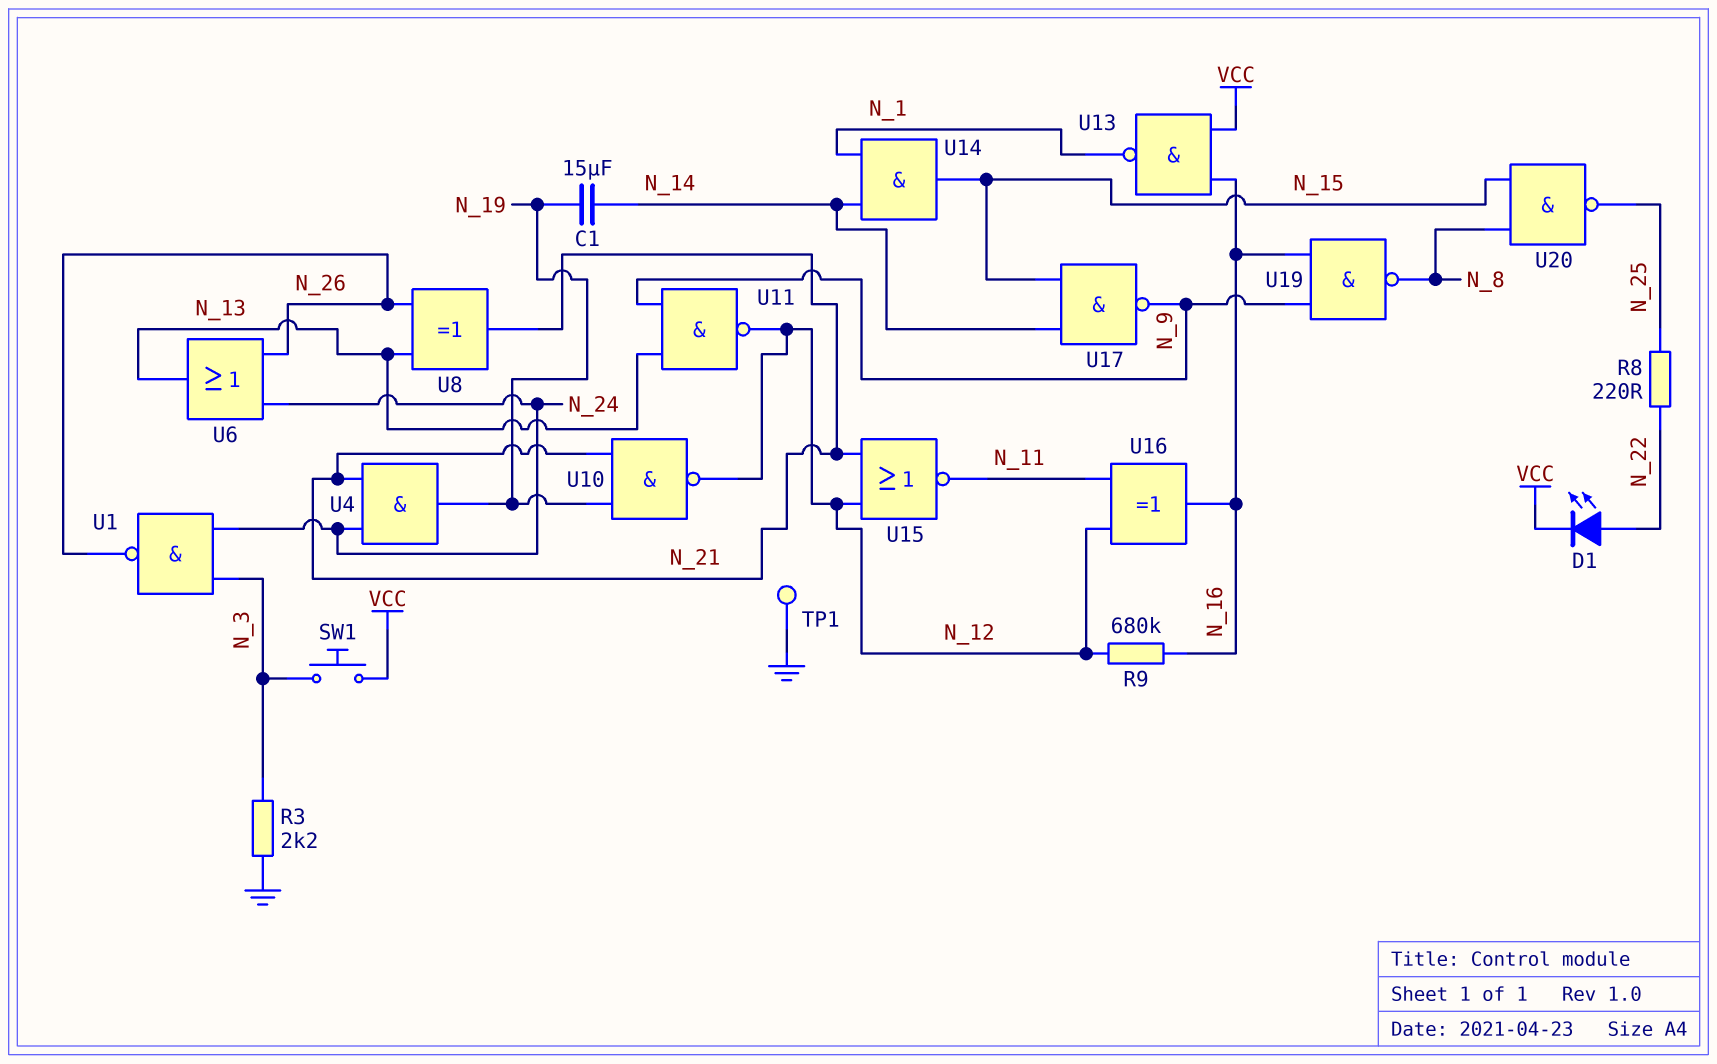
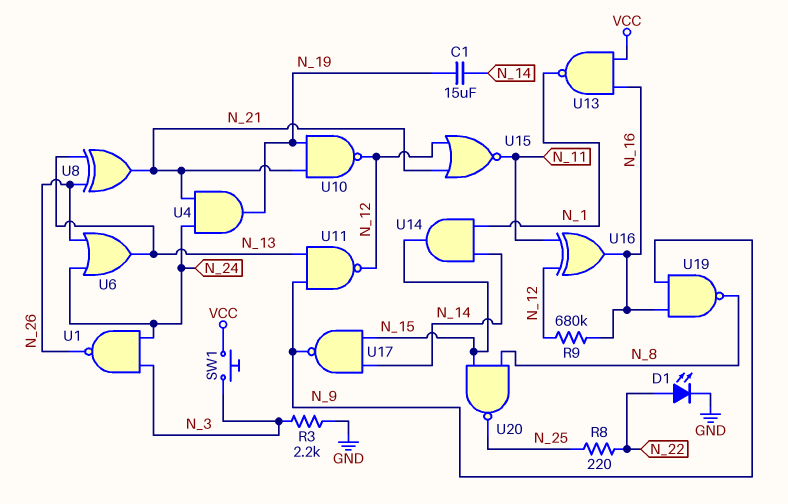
D1: LED (A N_22, K VCC) -> LED (A N_22, K GND)
TP1: test point (GND) -> none

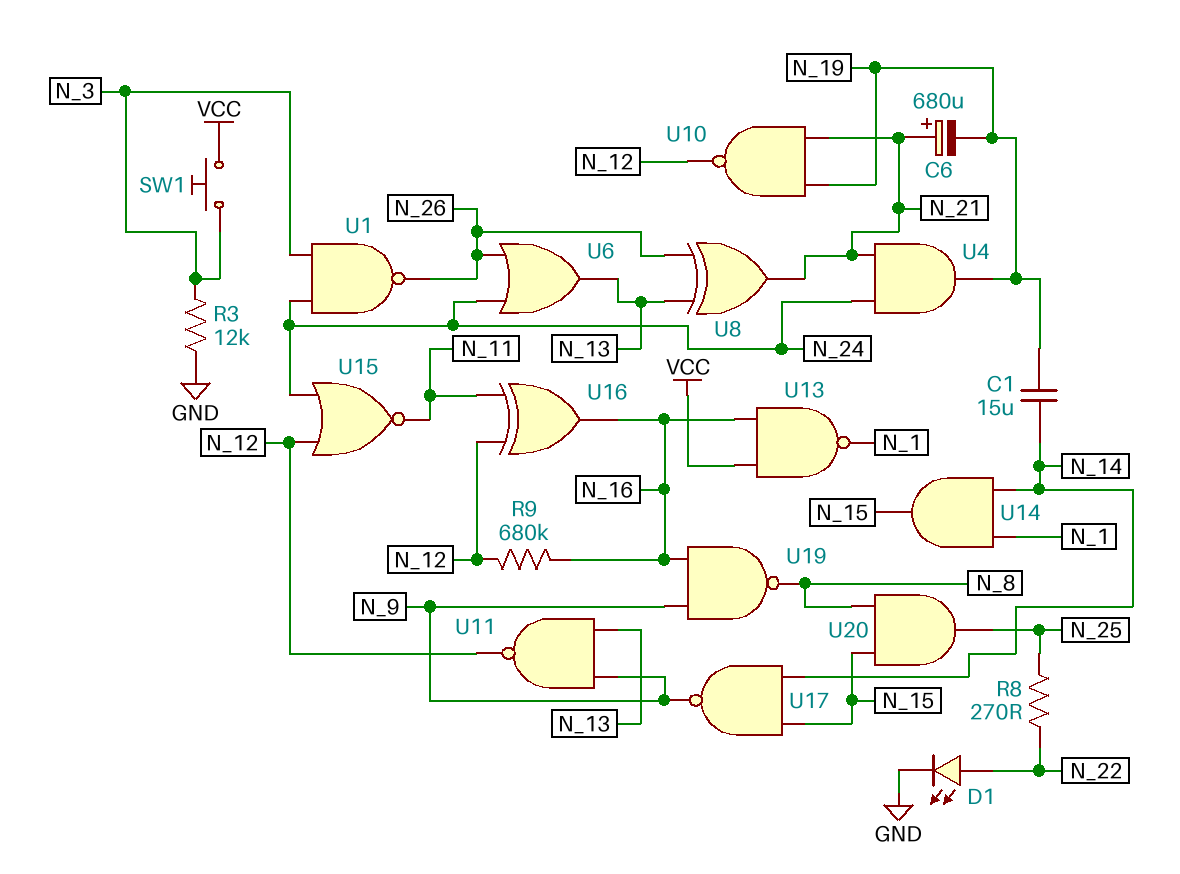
C6: none -> 680uF (plus N_21, minus N_19)
R3: 2.2k (GND, N_3) -> 12k (GND, N_3)
R8: 220 (N_22, N_25) -> 270 (N_22, N_25)
U15: NOR (in N_12, in N_21, out N_11) -> NOR (in N_12, in N_24, out N_11)
U20: NAND (in N_8, in N_15, out N_25) -> AND (in N_8, in N_15, out N_25)

